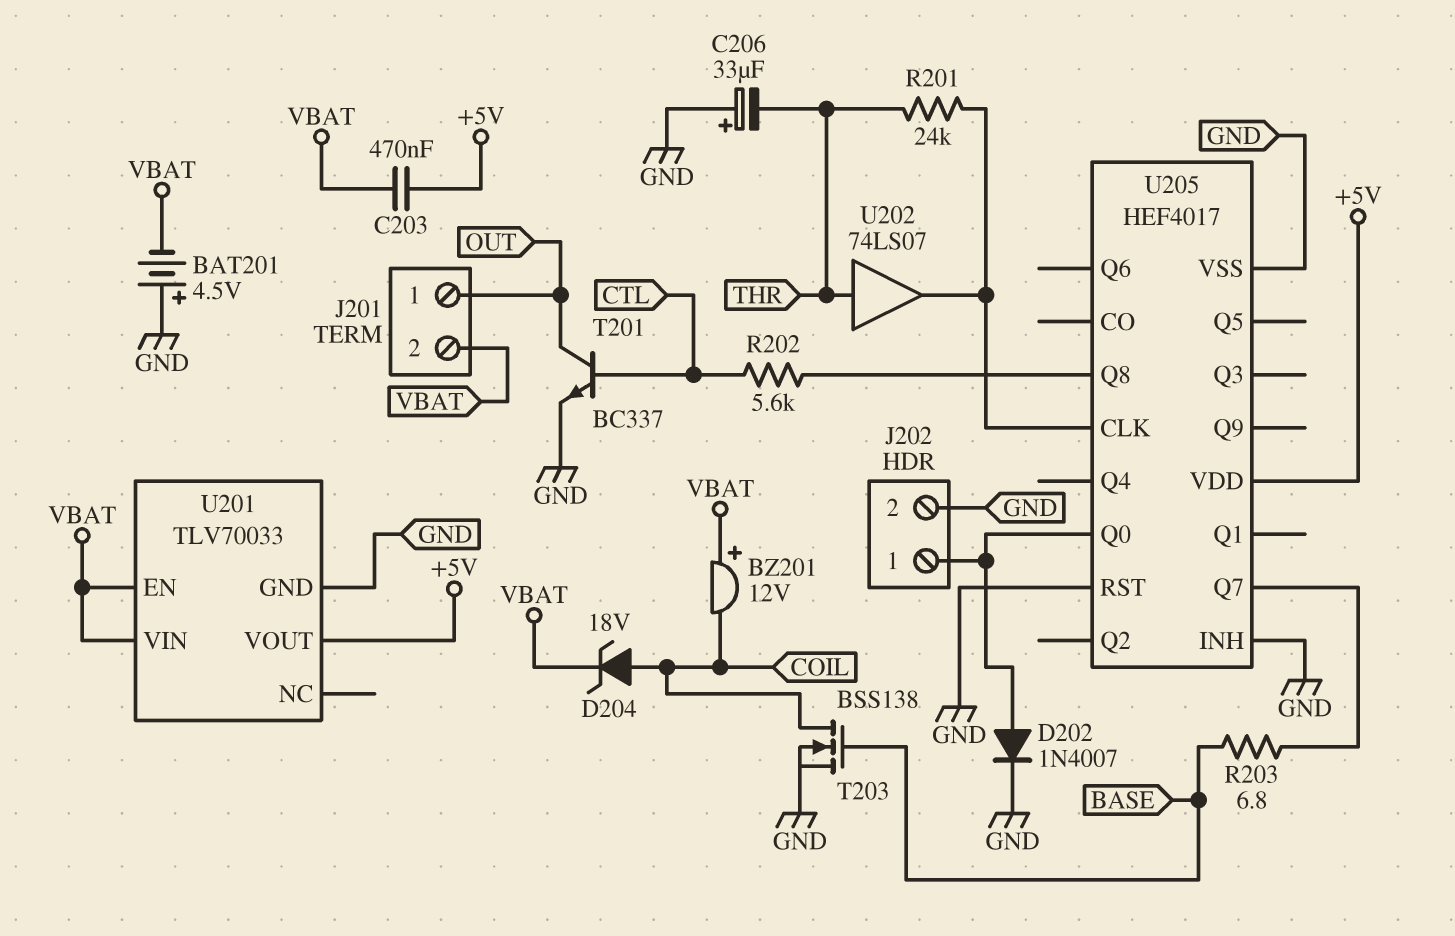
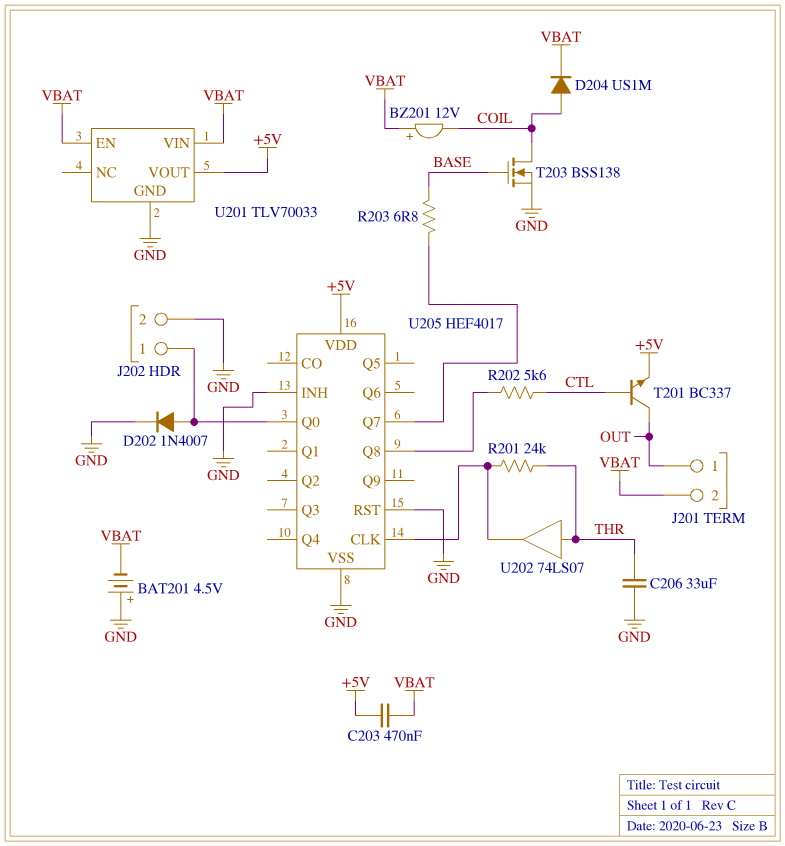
C206: 33uF (plus GND, minus THR) -> 33uF (GND, THR)
D204: zener 18V (A COIL, K VBAT) -> diode US1M (A COIL, K VBAT)
T201: NPN BC337 (B CTL, C OUT, E GND) -> NPN BC337 (B CTL, C OUT, E +5V)

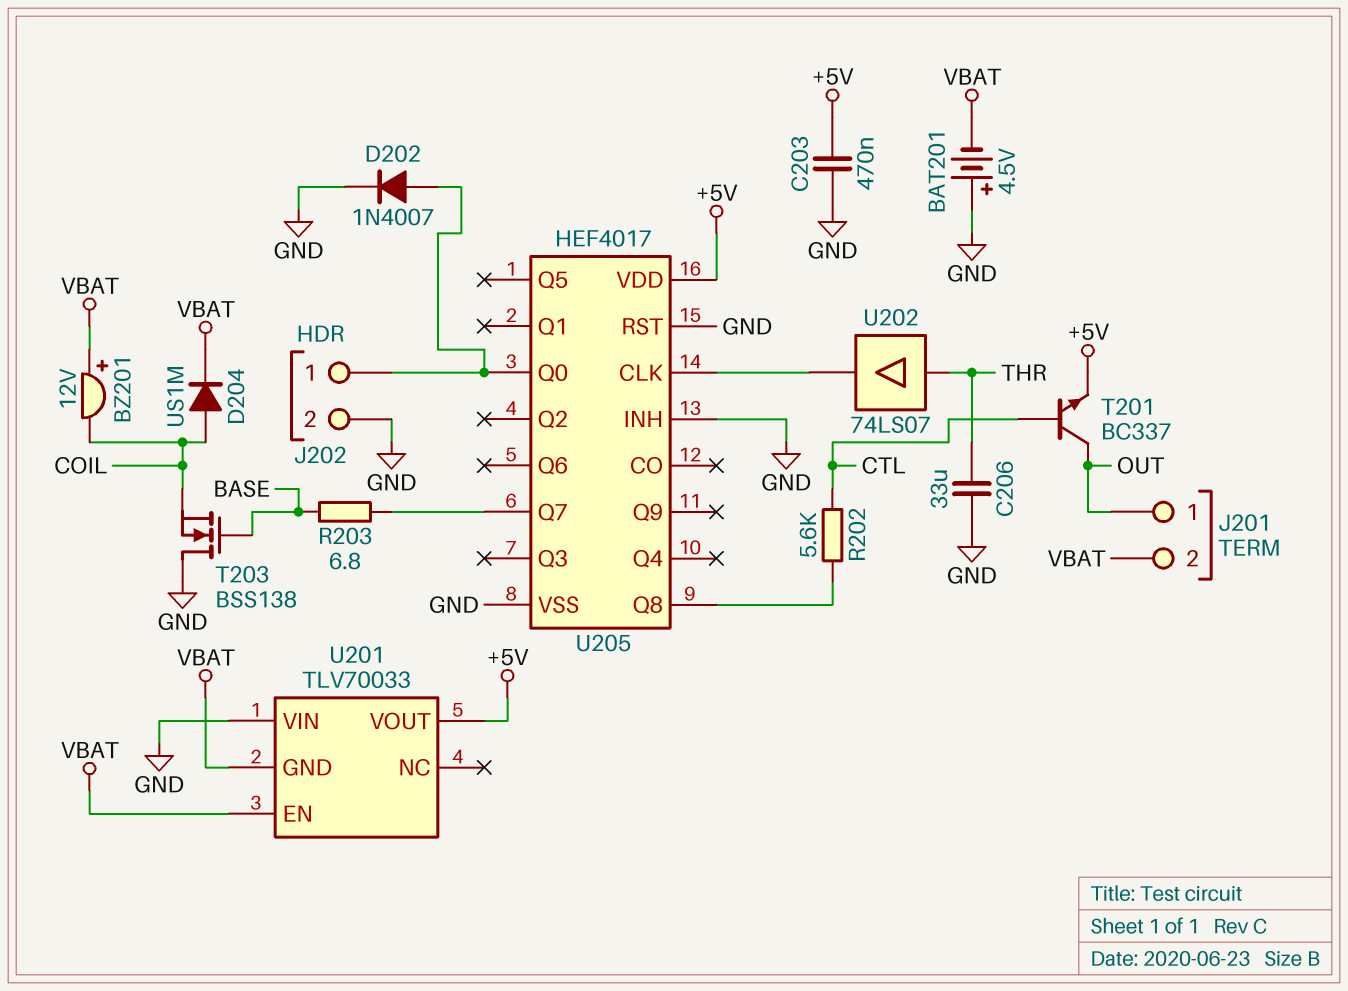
C203: 470nF (+5V, VBAT) -> 470nF (+5V, GND)
R201: 24k (THR, U205/CLK) -> none
T203: NMOS BSS138 (G BASE, D COIL, S GND) -> NMOS BSS138 (G BASE, D GND, S COIL)
U201 pin GND: GND -> VBAT
U201 pin VIN: VBAT -> GND

